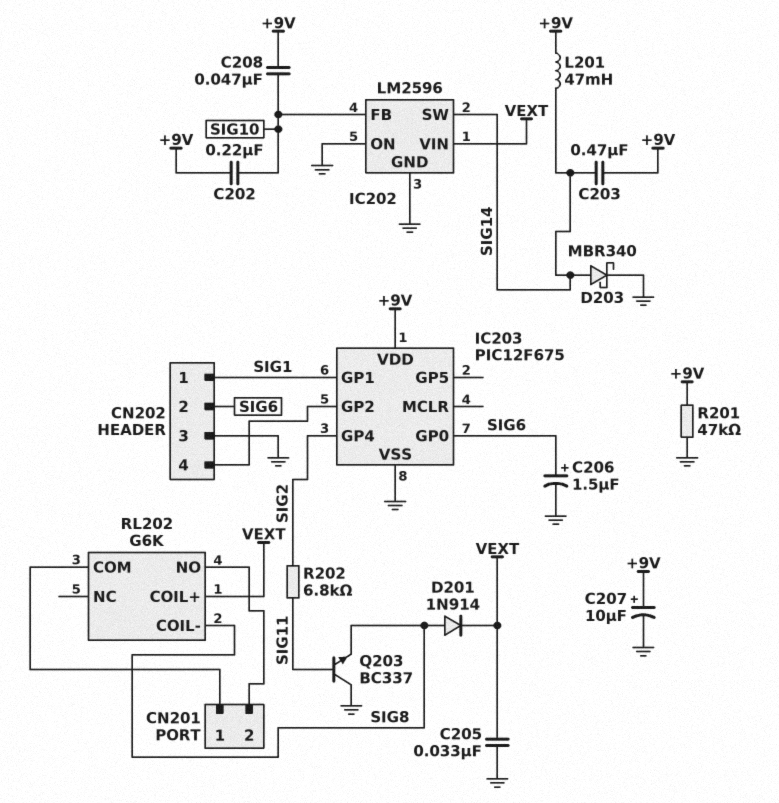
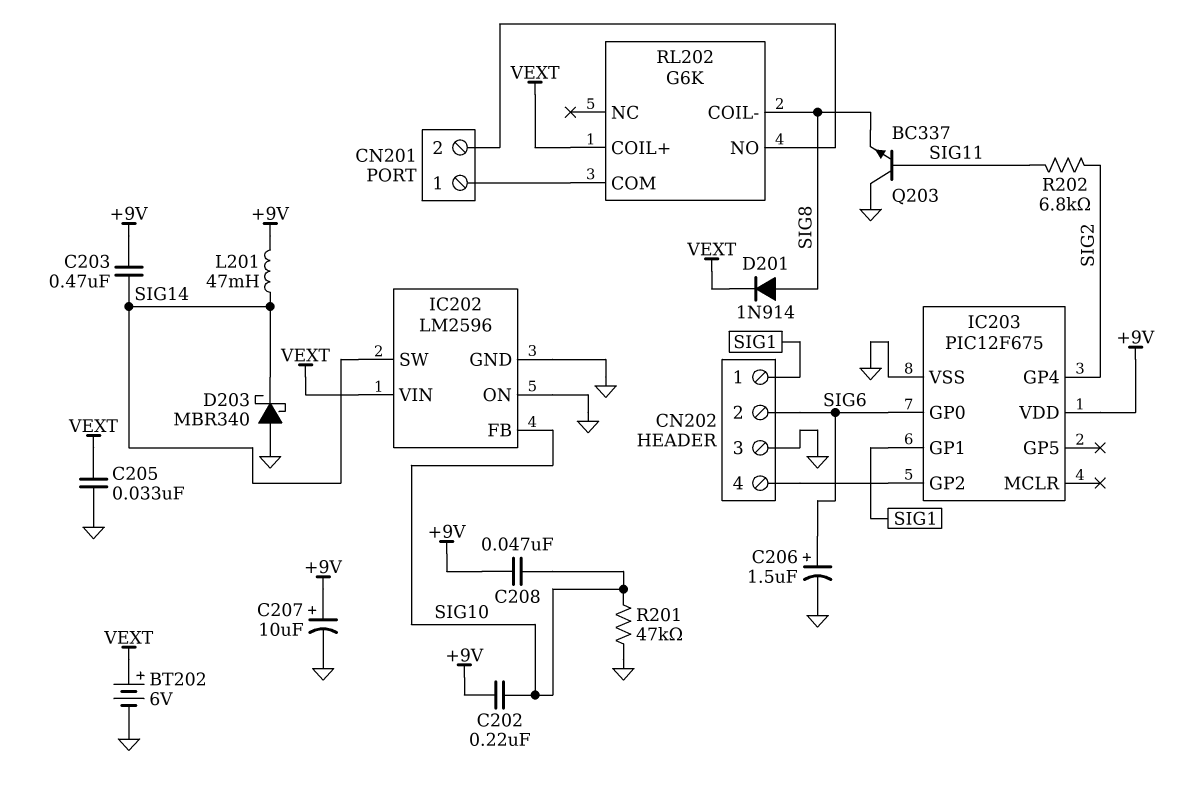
BT202: none -> 6V (plus VEXT, minus GND)
D203: schottky MBR340 (A SIG14, K GND) -> schottky MBR340 (A GND, K SIG14)
R201: 47k (+9V, GND) -> 47k (GND, SIG10)

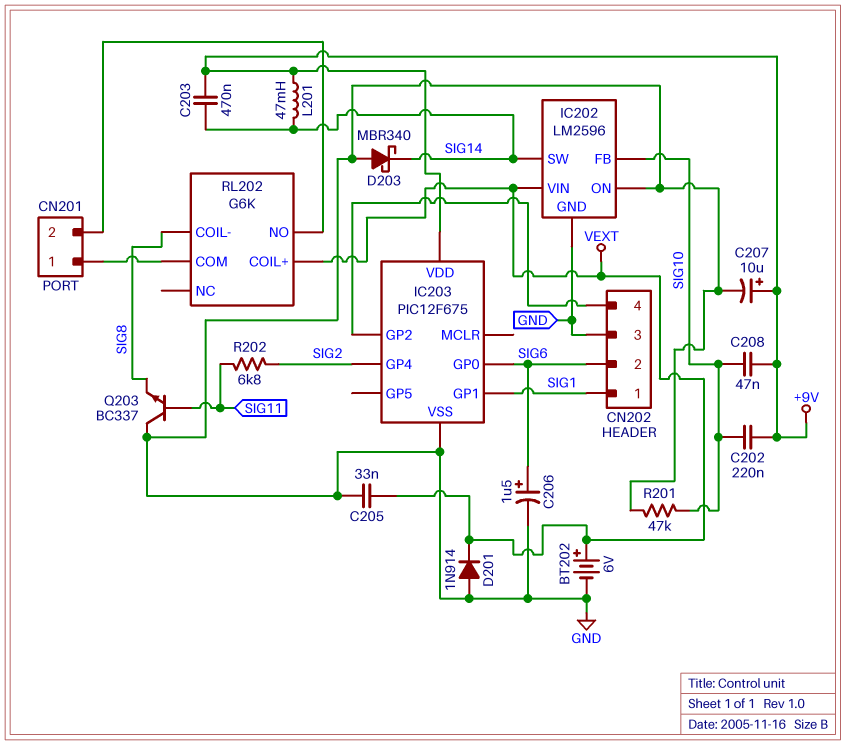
D201: diode 1N914 (A SIG8, K VEXT) -> diode 1N914 (A GND, K VEXT)

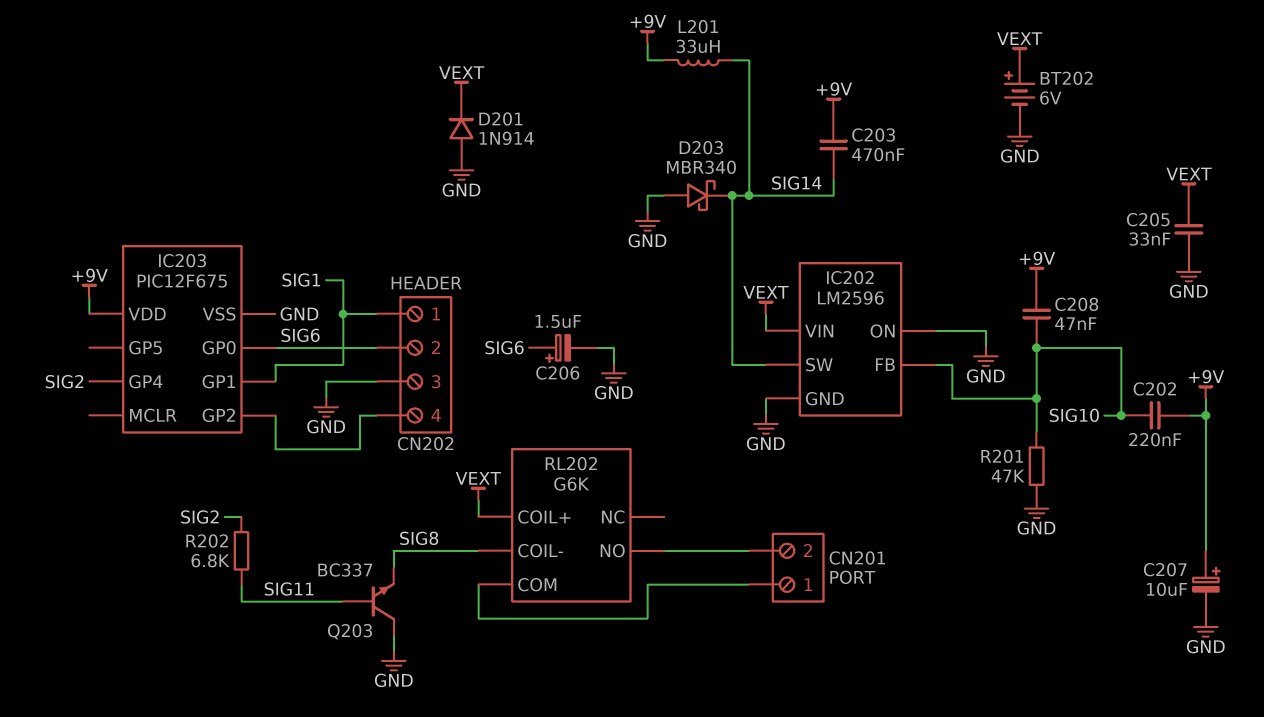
L201: 47mH (+9V, SIG14) -> 33uH (+9V, SIG14)

